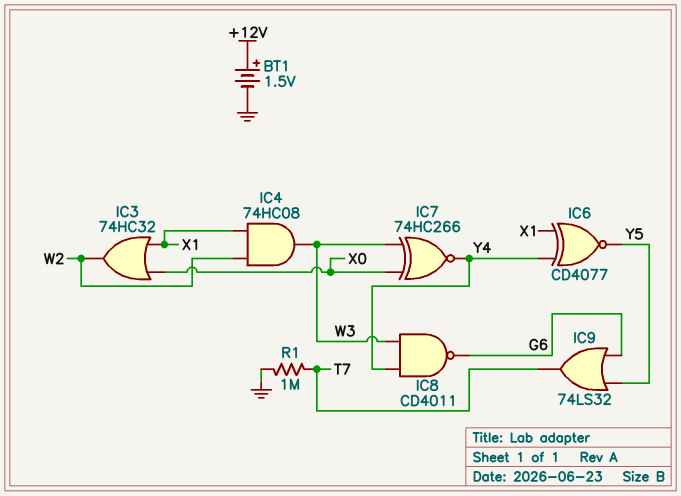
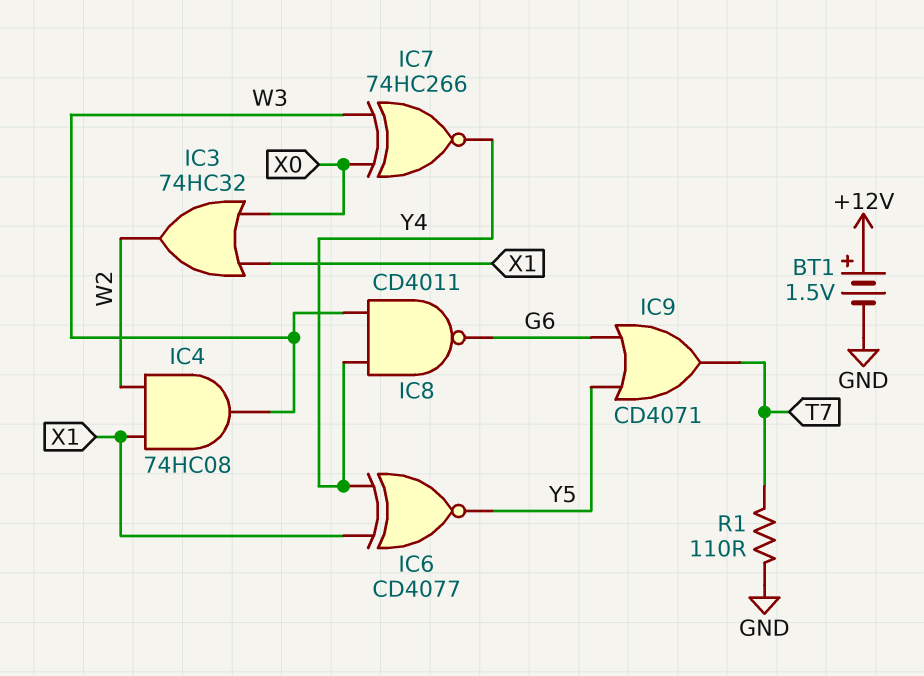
IC9: OR 74LS32 (in G6, in Y5, out T7) -> OR CD4071 (in G6, in Y5, out T7)
R1: 1M (GND, T7) -> 110 (GND, T7)

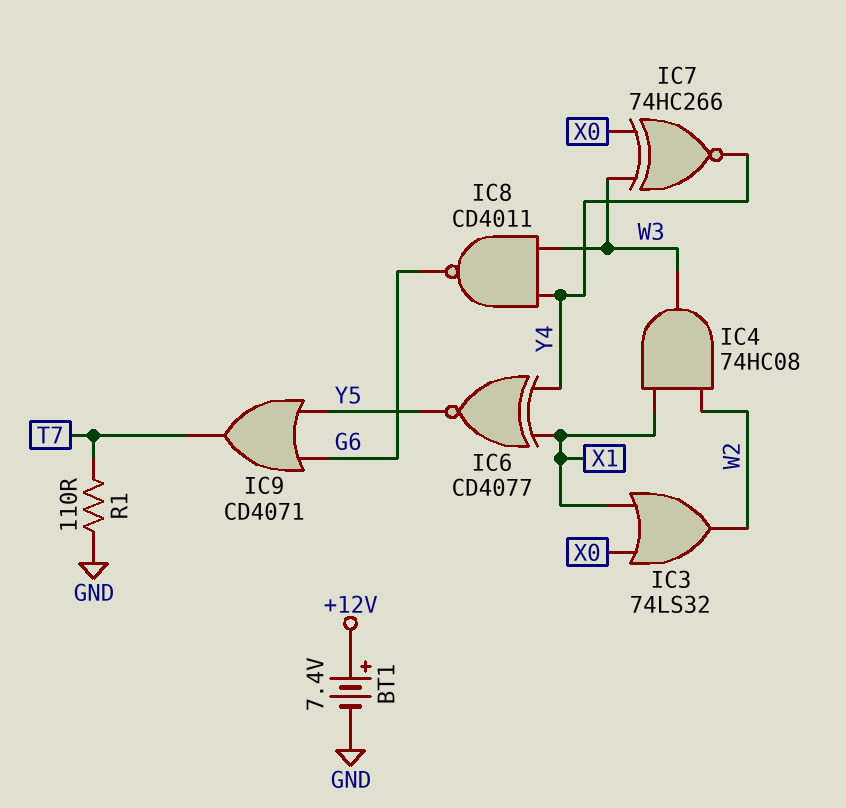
BT1: 1.5V (plus +12V, minus GND) -> 7.4V (plus +12V, minus GND)
IC3: OR 74HC32 (in X0, in X1, out W2) -> OR 74LS32 (in X0, in X1, out W2)

